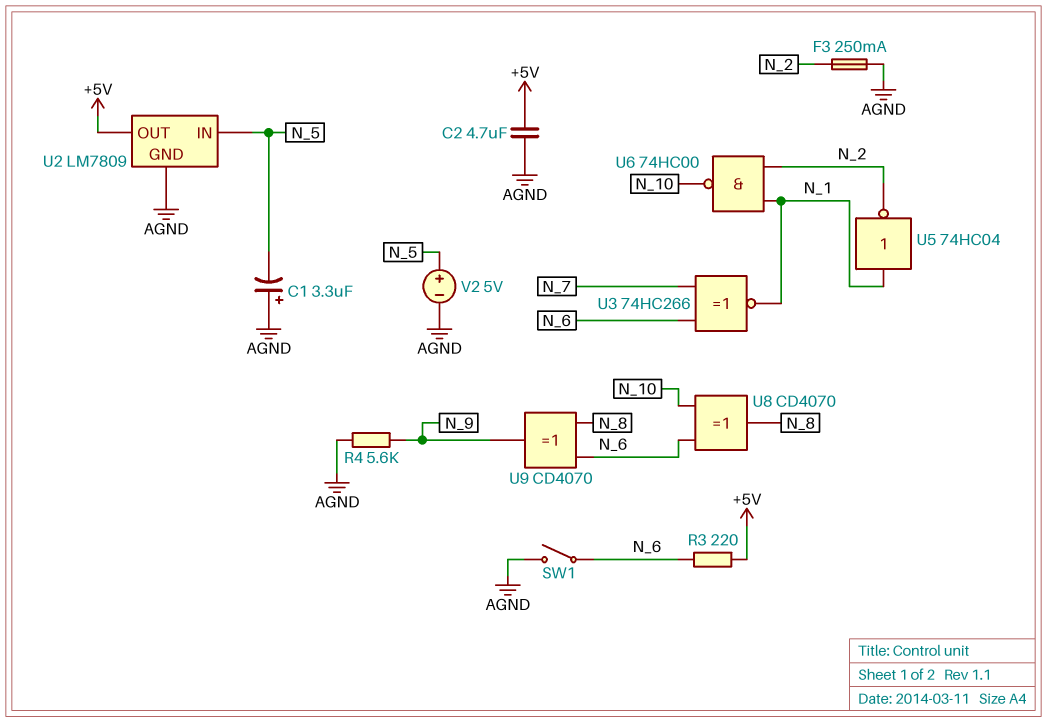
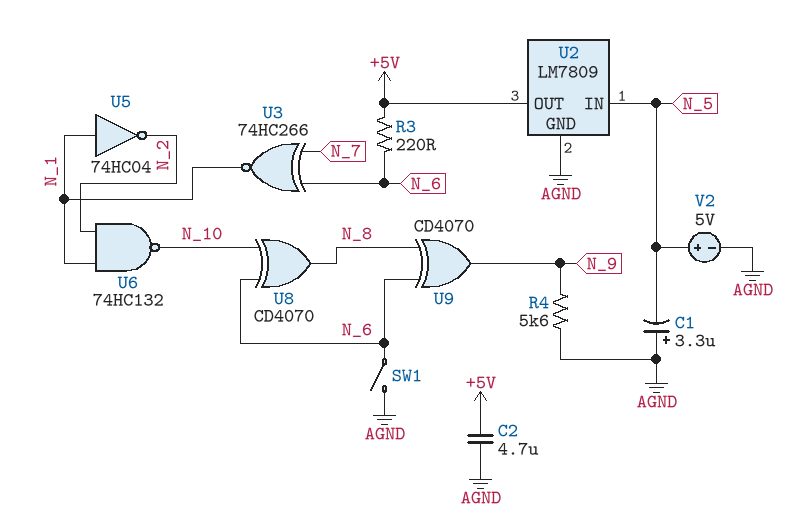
F3: 250mA (AGND, N_2) -> none
U6: NAND 74HC00 (in N_1, in N_2, out N_10) -> NAND 74HC132 (in N_1, in N_2, out N_10)

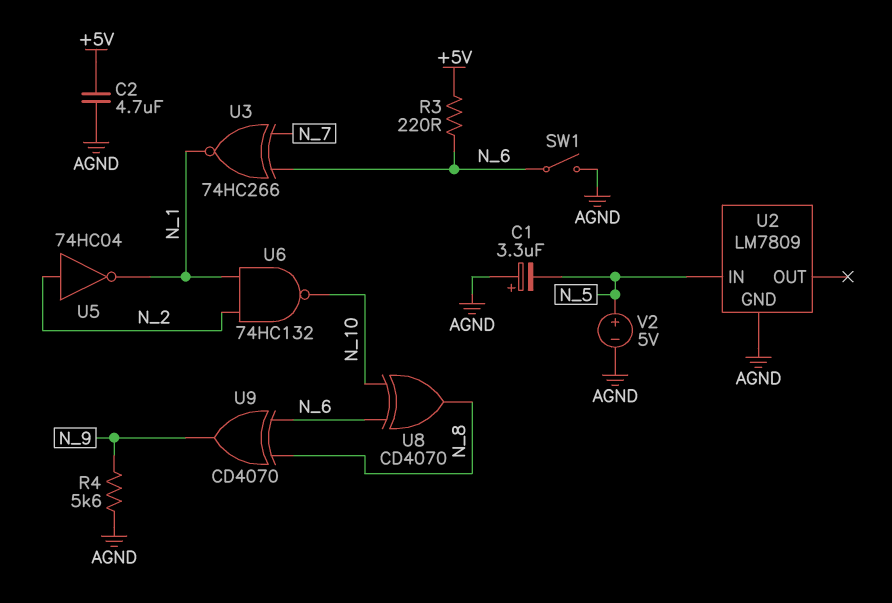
U2 pin OUT: +5V -> none
U5: NOT 74HC04 (in N_1, out N_2) -> NOT 74HC04 (in N_2, out N_1)

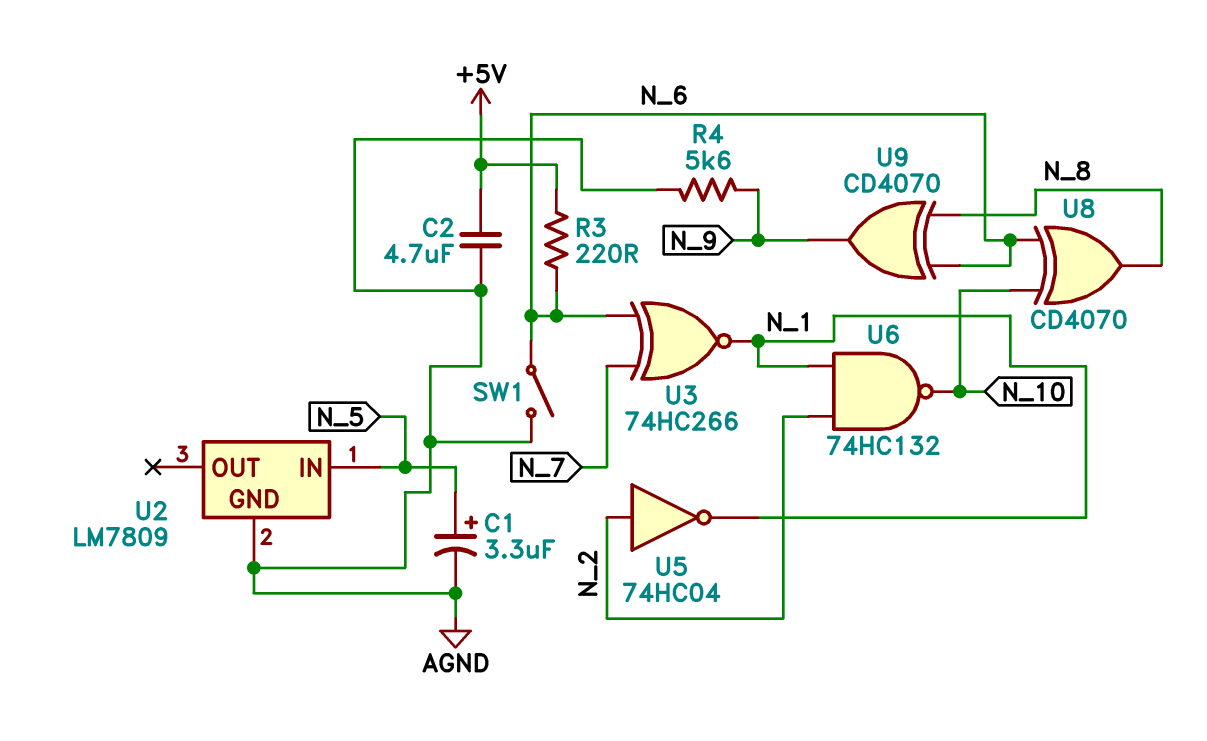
C1: 3.3uF (plus AGND, minus N_5) -> 3.3uF (plus N_5, minus AGND)
V2: 5V (plus N_5, minus AGND) -> none

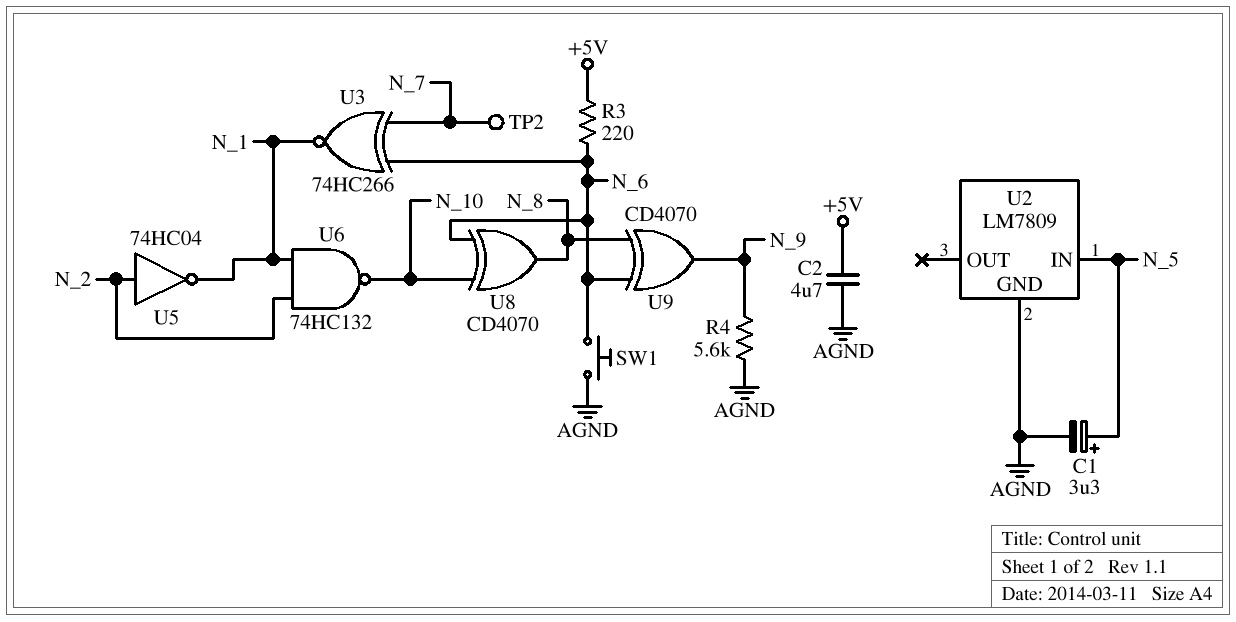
SW1: switch (AGND, N_6) -> button (AGND, N_6)
TP2: none -> test point (N_7)

